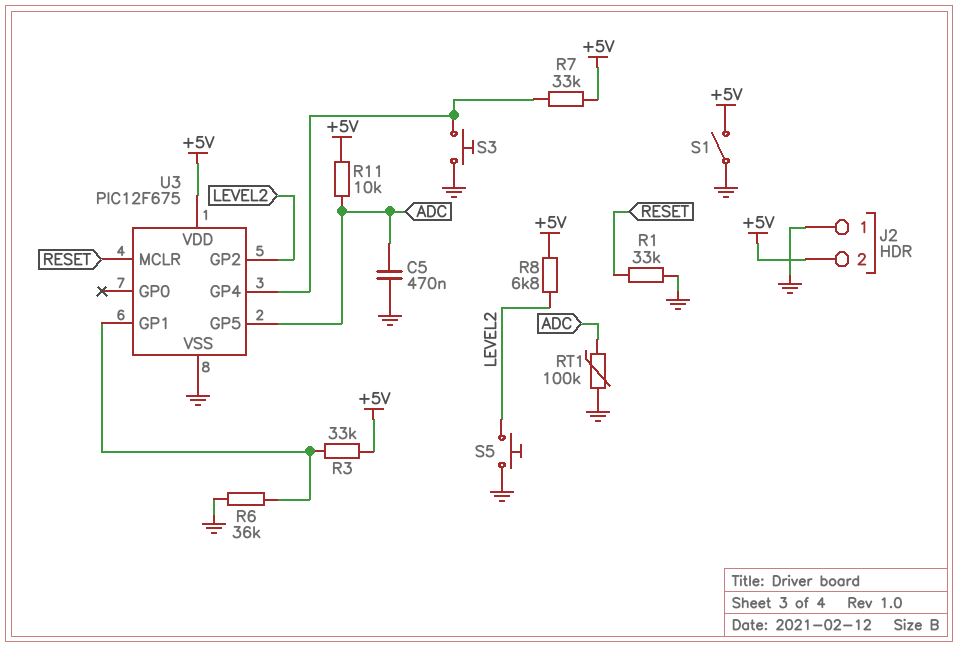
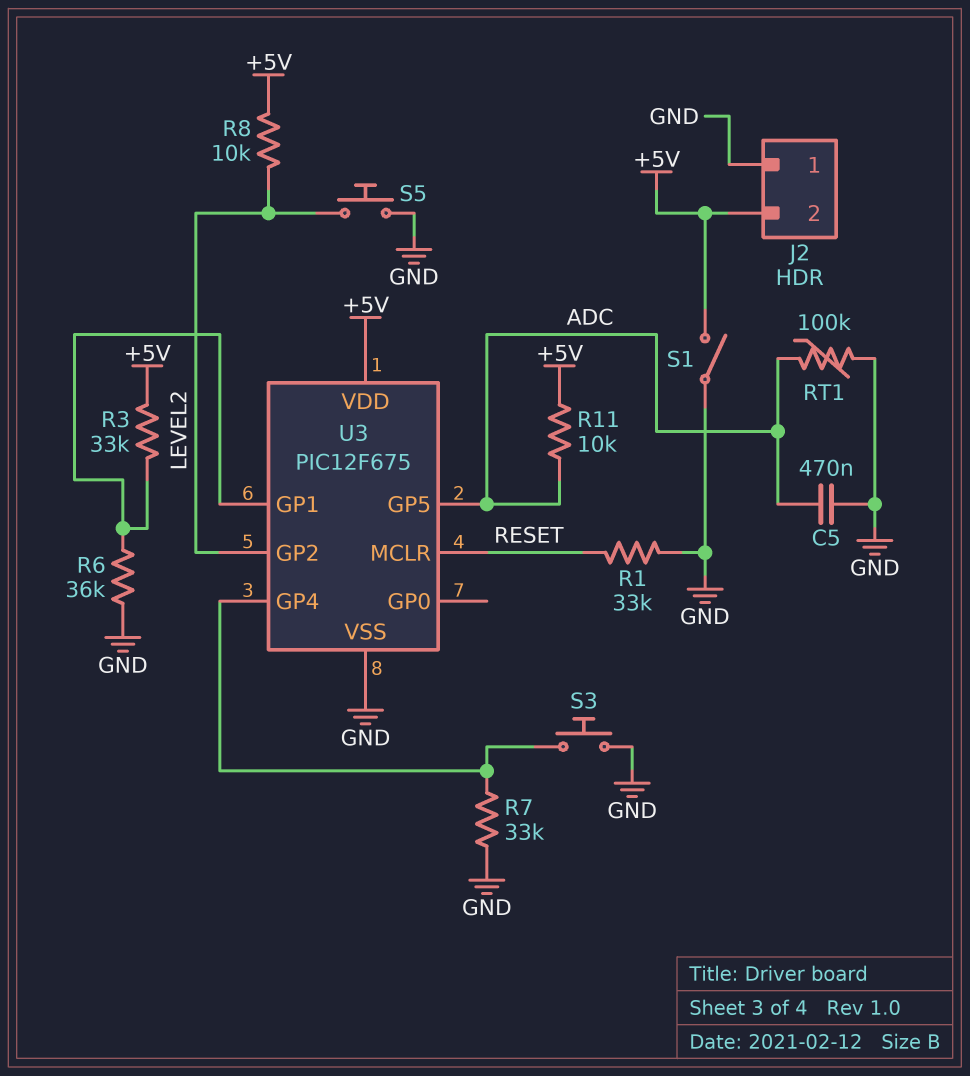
R7: 33k (+5V, U3/GP4) -> 33k (GND, U3/GP4)
R8: 6.8k (+5V, LEVEL2) -> 10k (+5V, LEVEL2)

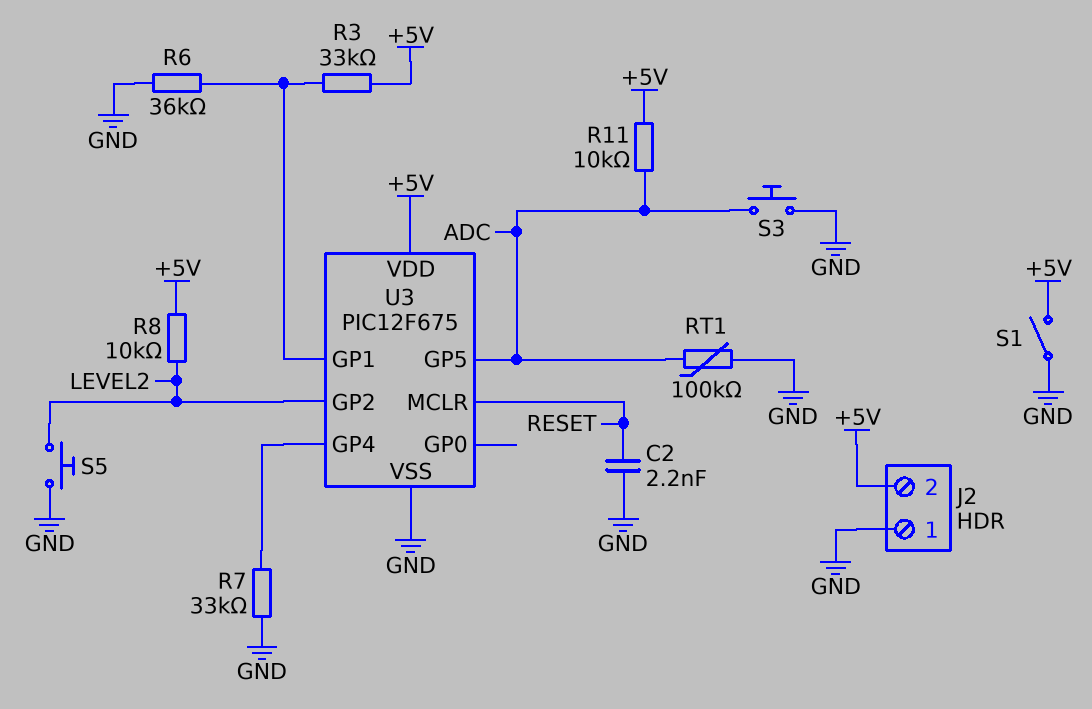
C2: none -> 2.2nF (GND, RESET)
C5: 470nF (ADC, GND) -> none
R1: 33k (GND, RESET) -> none
S3: button (GND, U3/GP4) -> button (ADC, GND)

